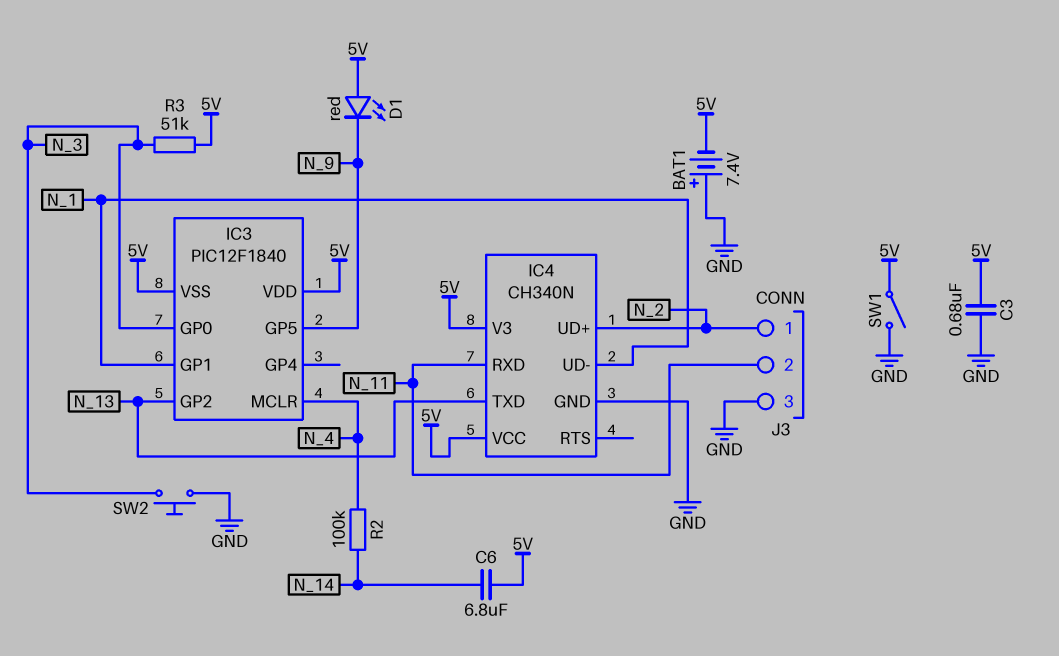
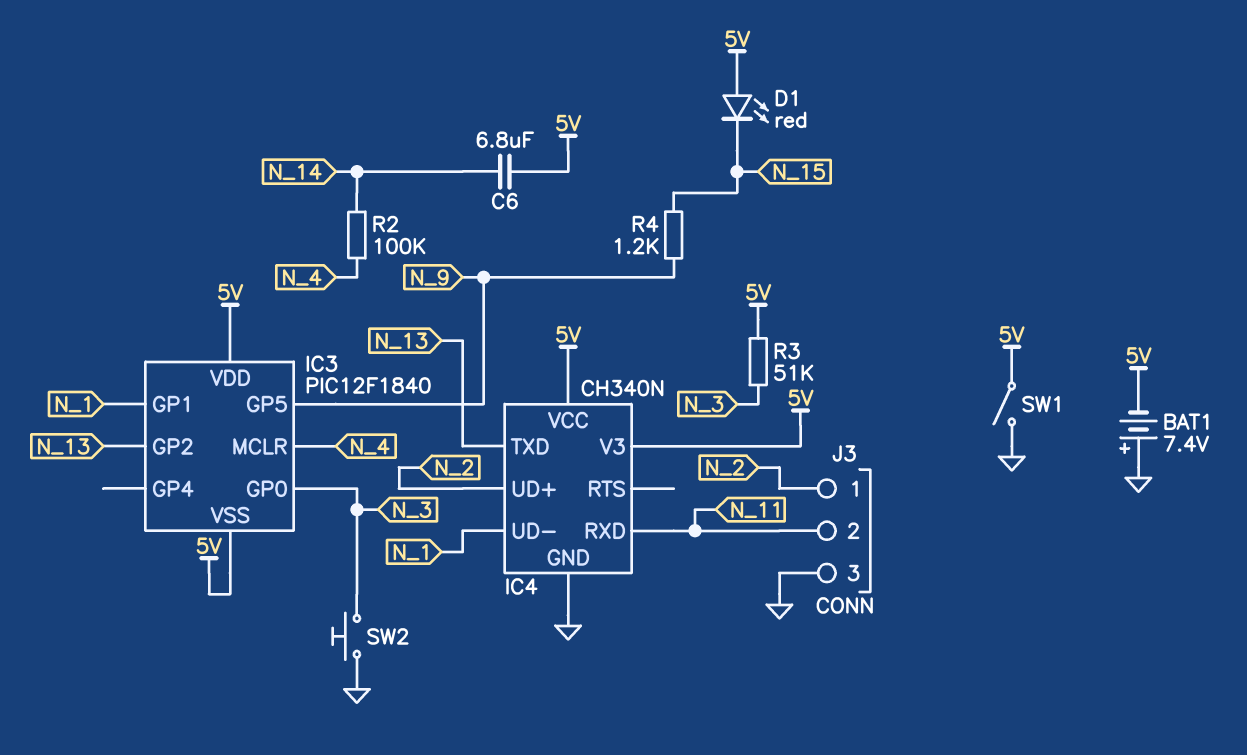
C3: 680nF (5V, GND) -> none
D1: LED red (A 5V, K N_9) -> LED red (A 5V, K N_15)
R4: none -> 1.2k (N_9, N_15)

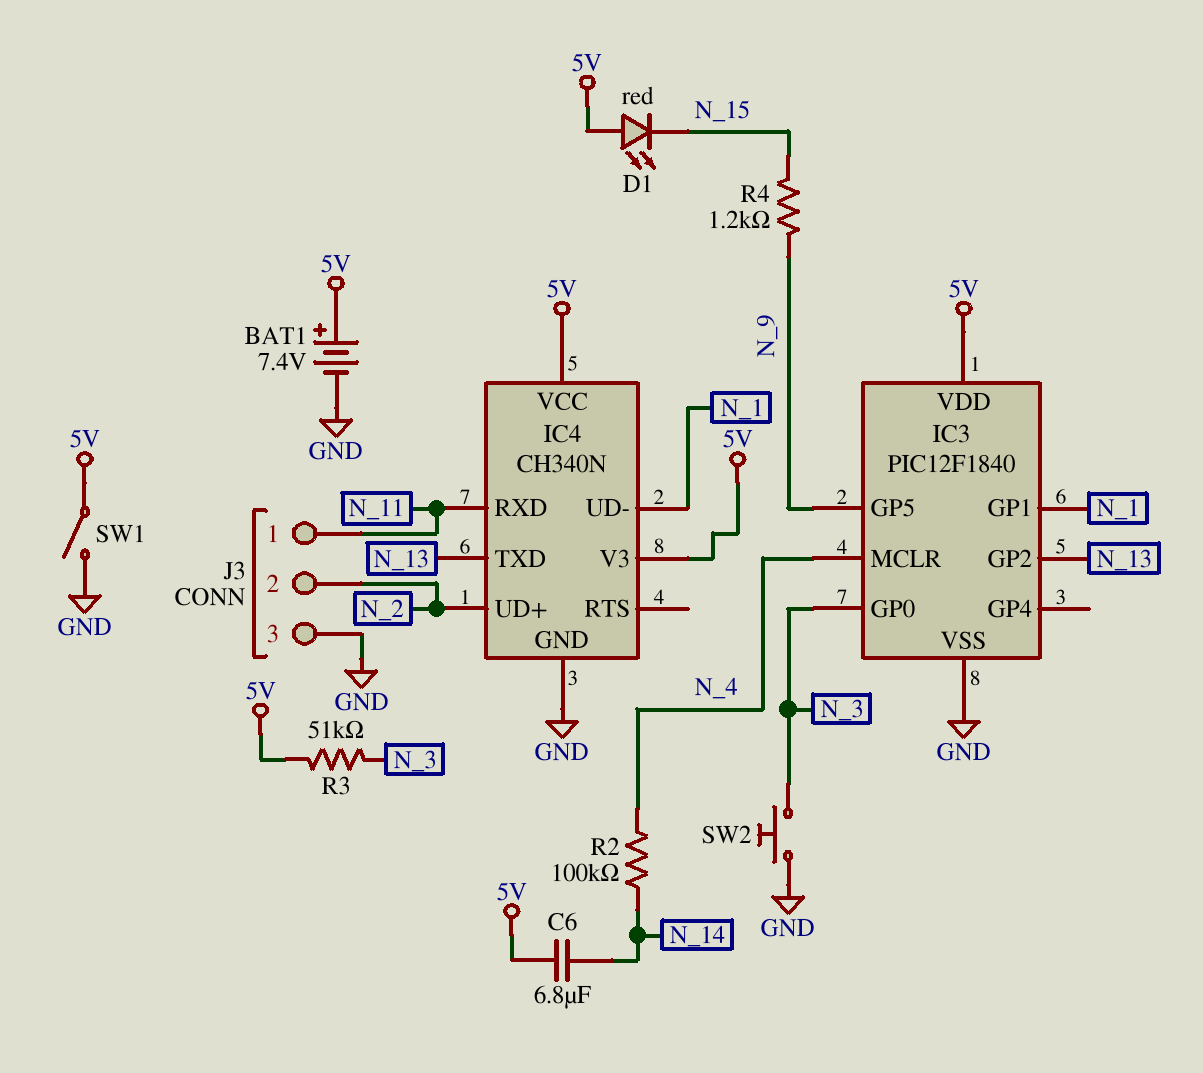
BAT1: 7.4V (plus GND, minus 5V) -> 7.4V (plus 5V, minus GND)
IC3 pin VSS: 5V -> GND
J3 pin 1: N_2 -> N_11
J3 pin 2: N_11 -> N_2

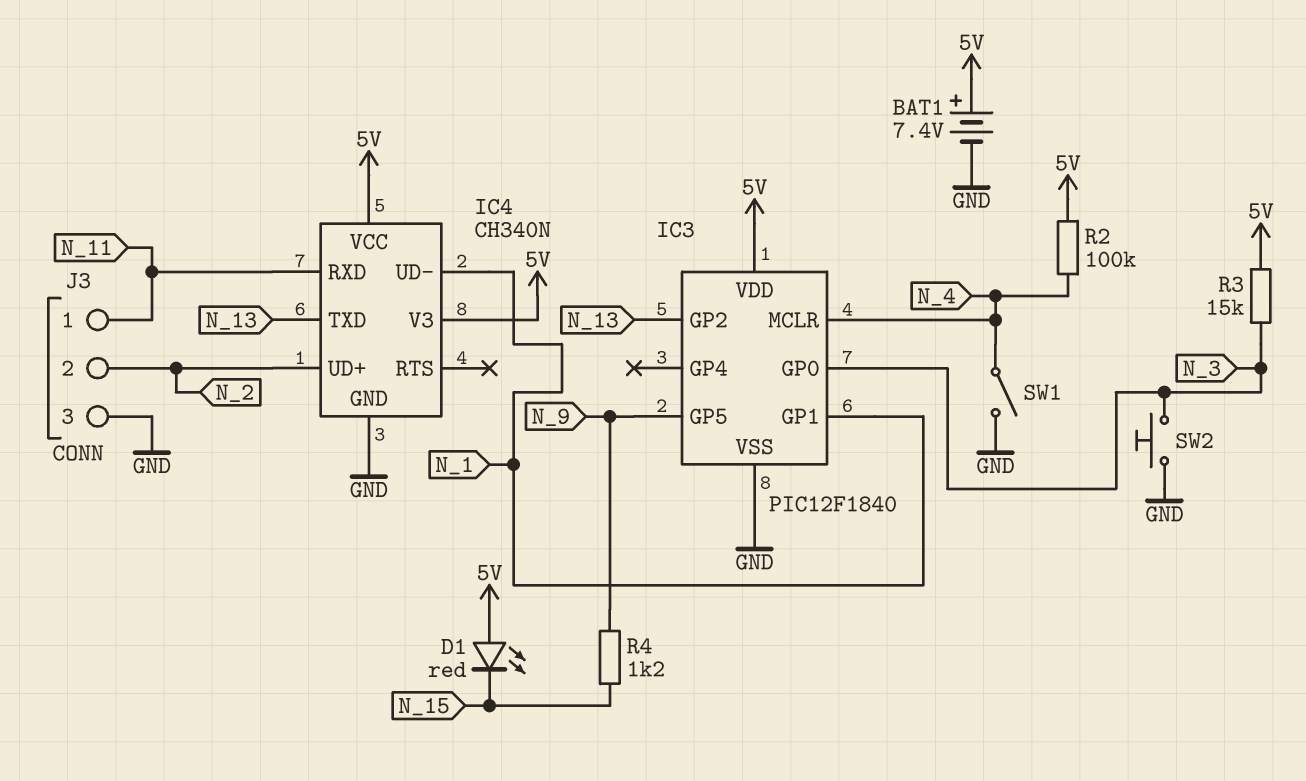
C6: 6.8uF (5V, N_14) -> none
R2: 100k (N_4, N_14) -> 100k (5V, N_4)
R3: 51k (5V, N_3) -> 15k (5V, N_3)
SW1: switch (5V, GND) -> switch (GND, N_4)

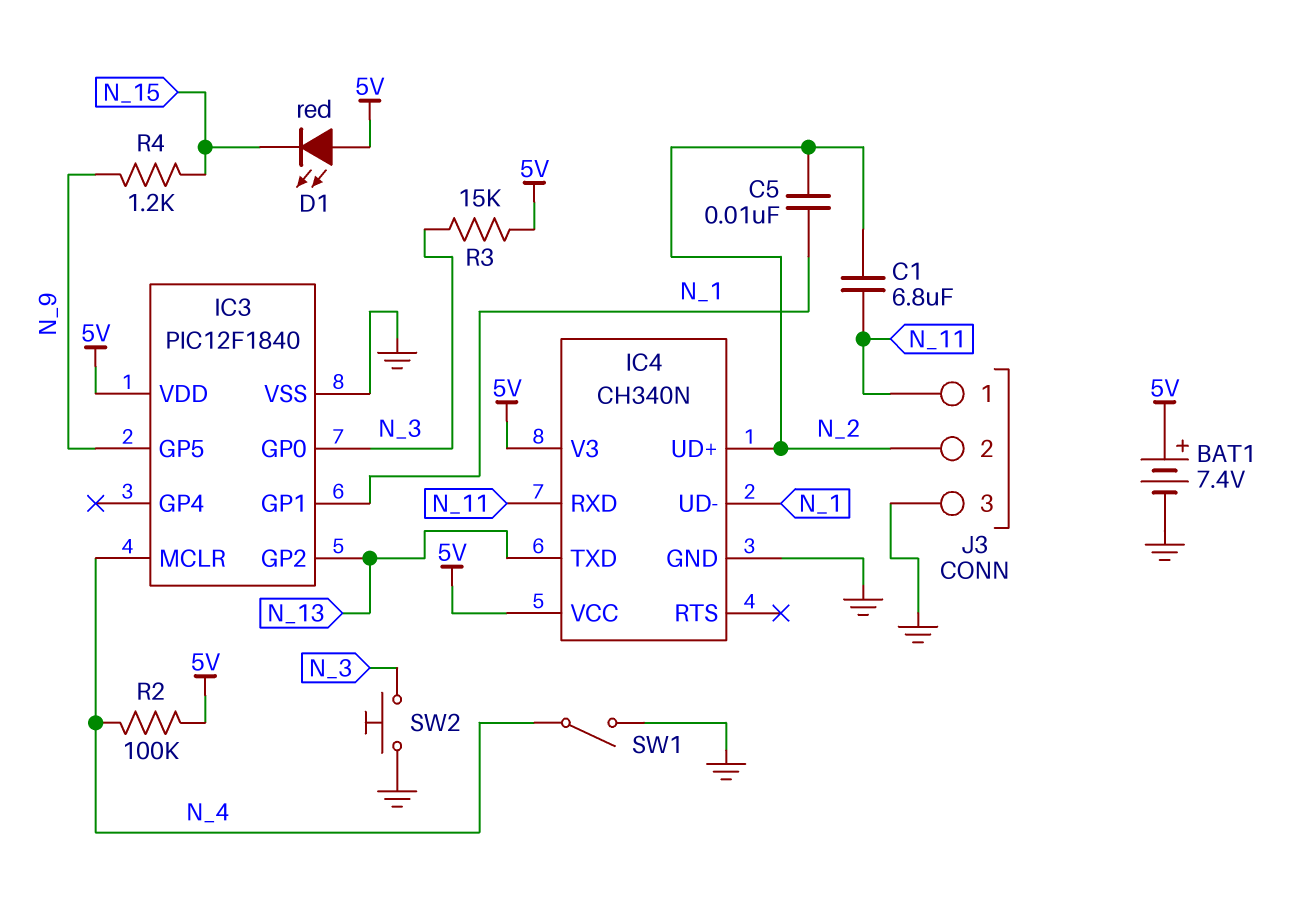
C1: none -> 6.8uF (N_2, N_11)
C5: none -> 10nF (N_1, N_2)

